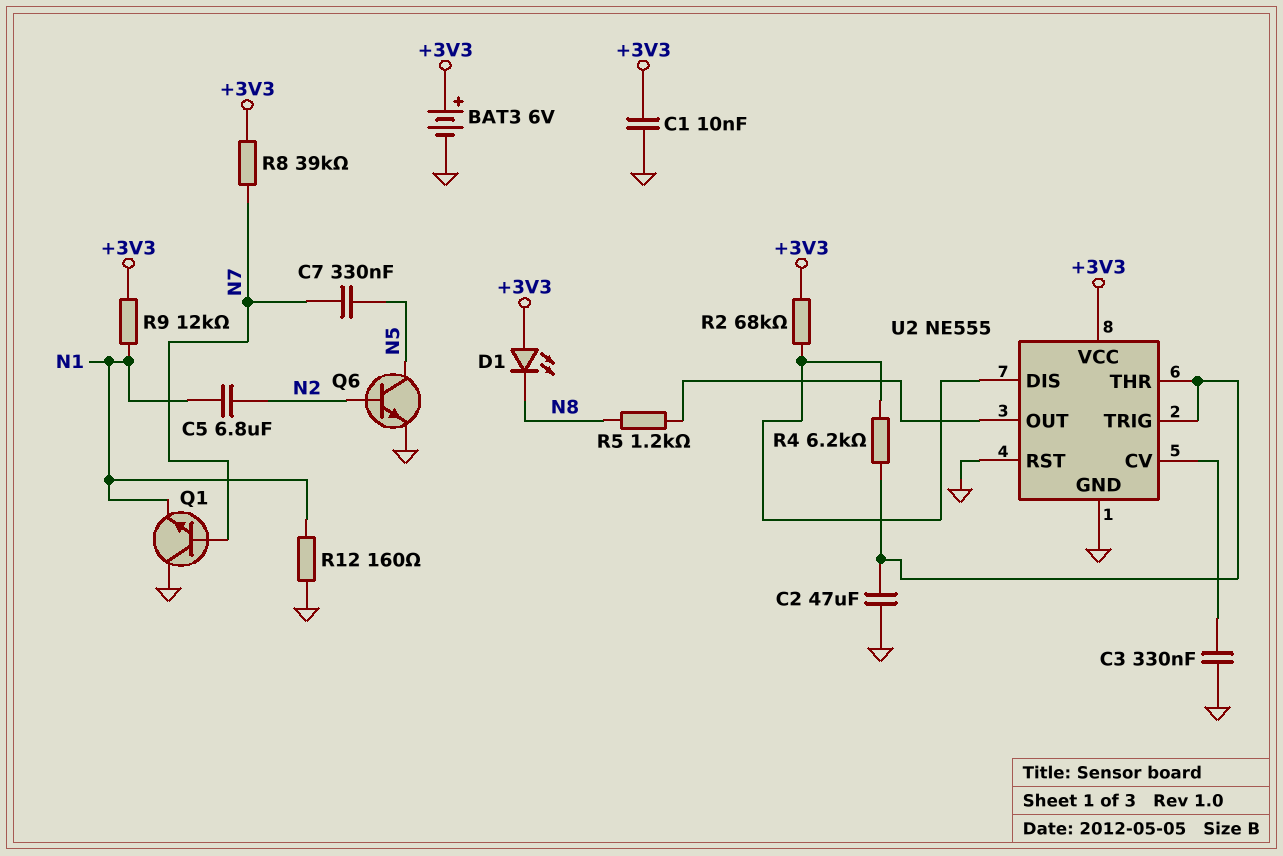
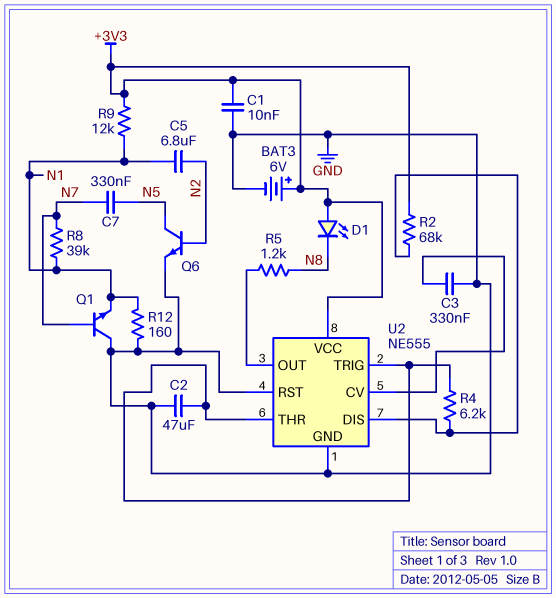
R8: 39k (+3V3, N7) -> 39k (N1, N7)

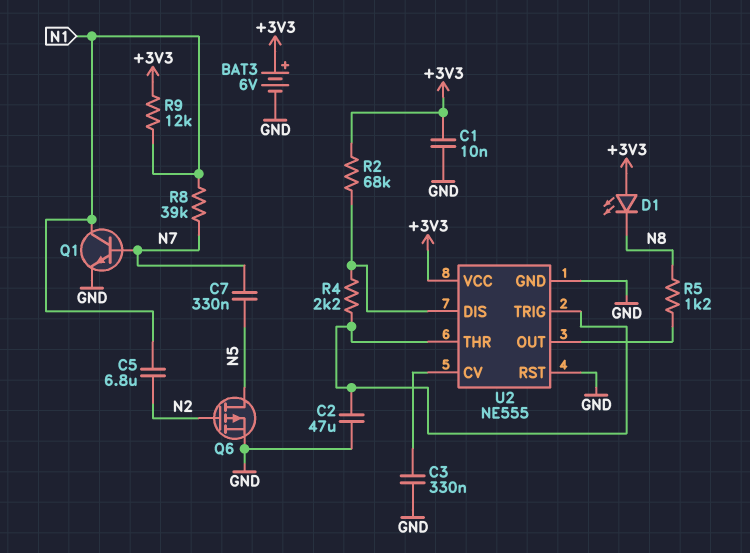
Q1: NPN (B N7, C GND, E N1) -> NPN (B N7, C N1, E GND)
Q6: NPN (B N2, C N5, E GND) -> PMOS (G N2, D N5, S GND)
R4: 6.2k (U2/DIS, U2/THR) -> 2.2k (U2/DIS, U2/THR)
R12: 160 (GND, N1) -> none

